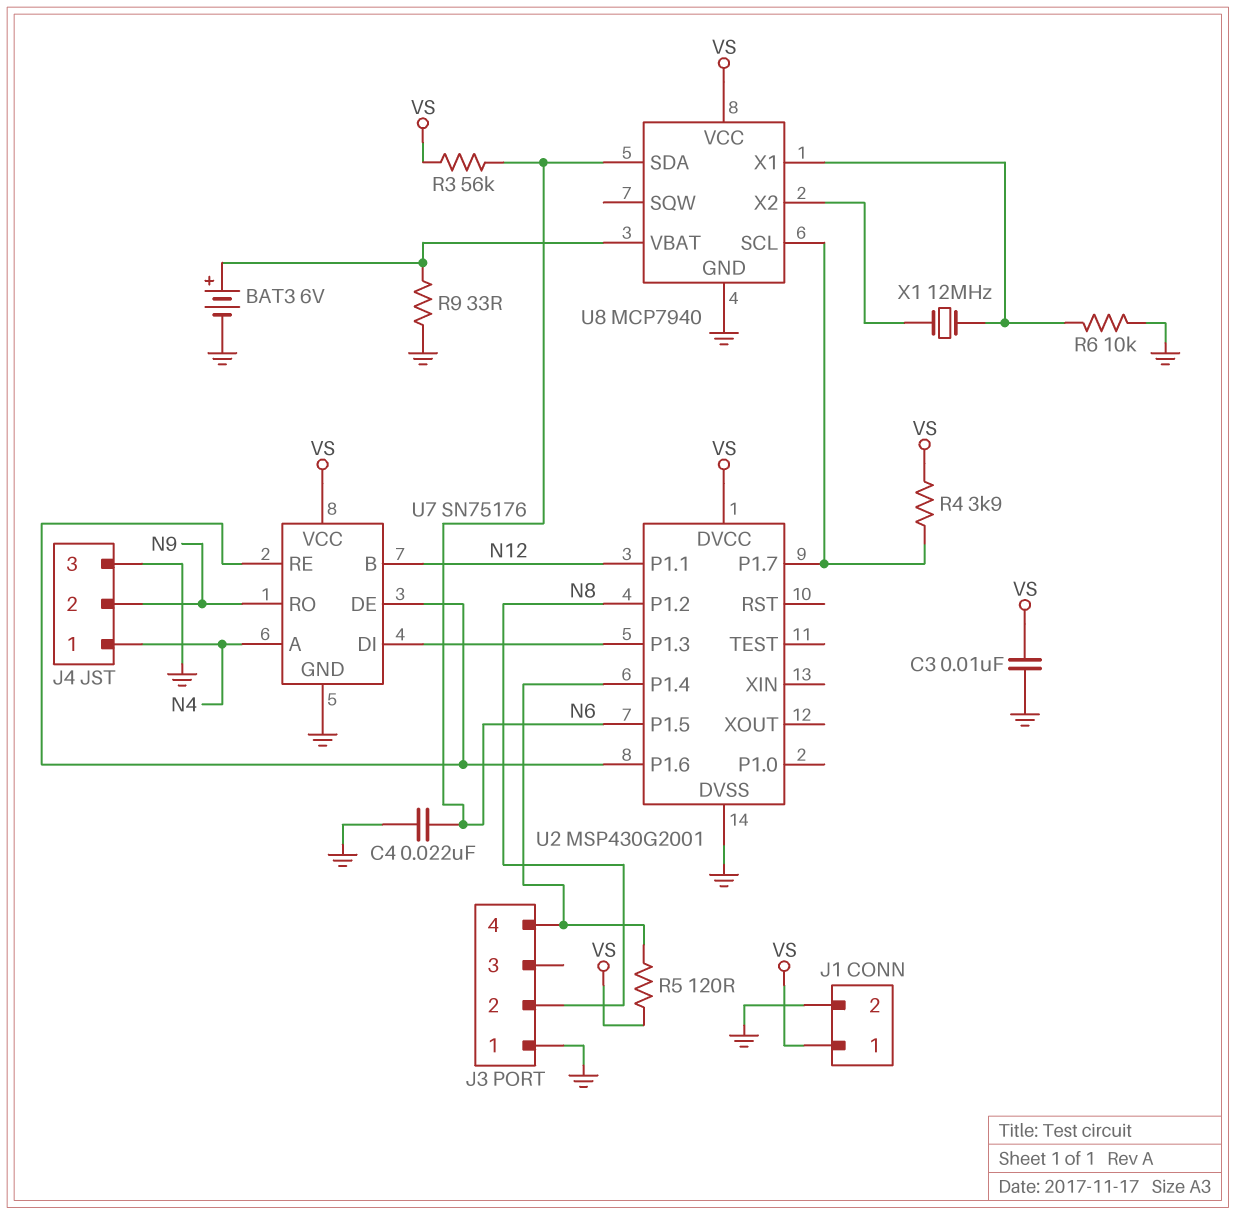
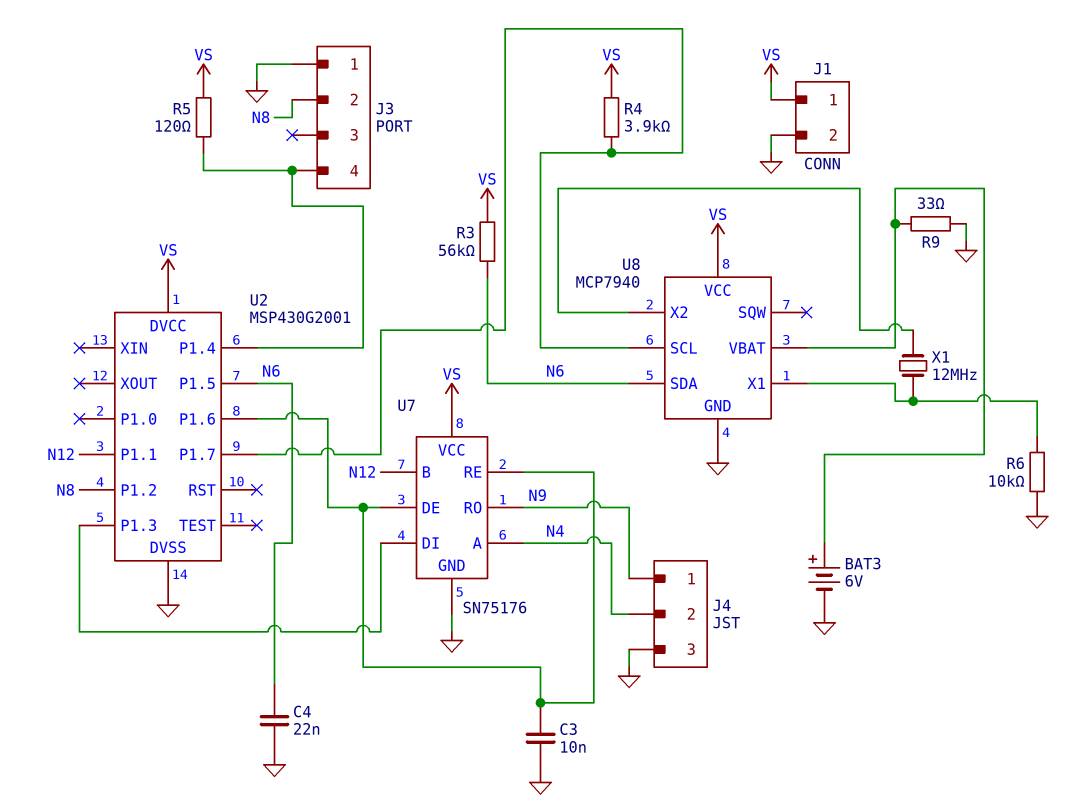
C3: 10nF (GND, VS) -> 10nF (GND, U2/P1.6)
J4 pin 1: N4 -> N9
J4 pin 2: N9 -> N4

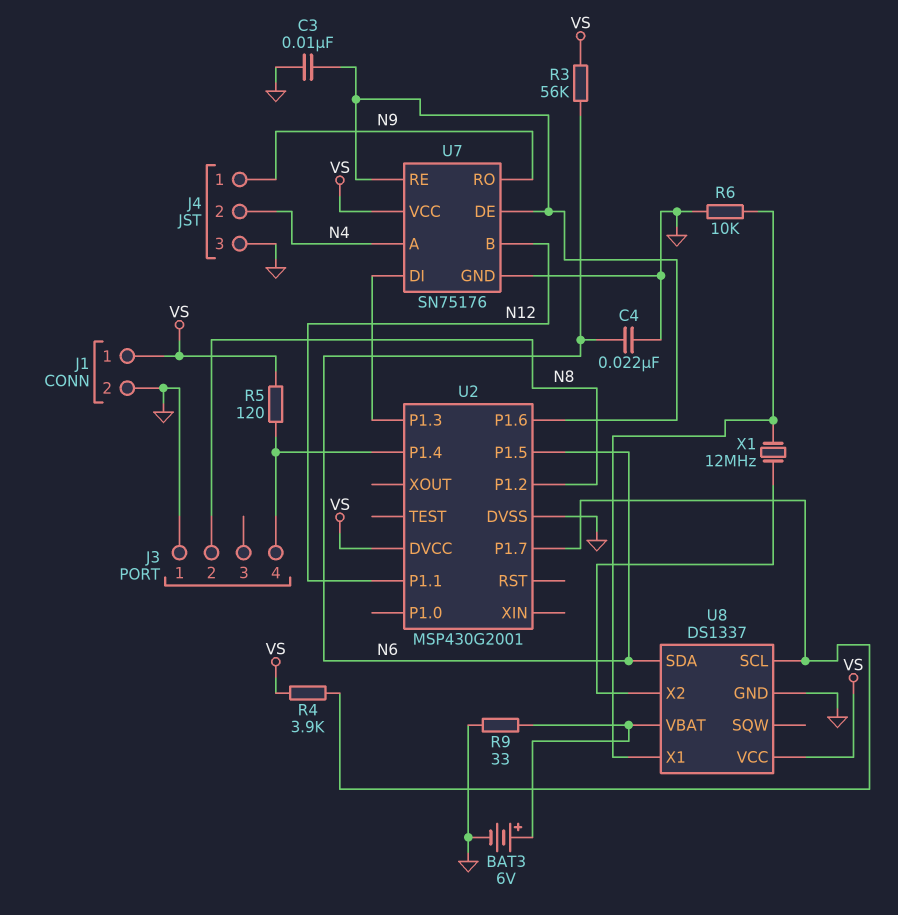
U8: MCP7940 -> DS1337

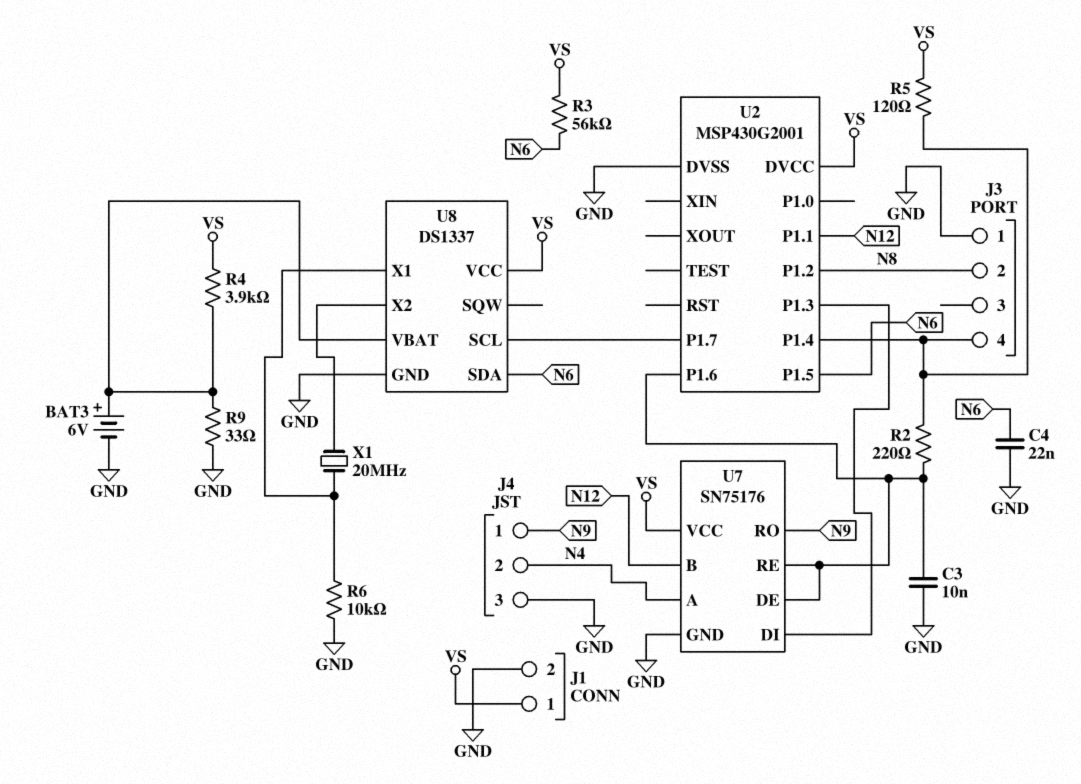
R2: none -> 220 (J3/4, U2/P1.6)
R4: 3.9k (U2/P1.7, VS) -> 3.9k (U8/VBAT, VS)
X1: 12MHz (U8/X1, U8/X2) -> 20MHz (U8/X1, U8/X2)

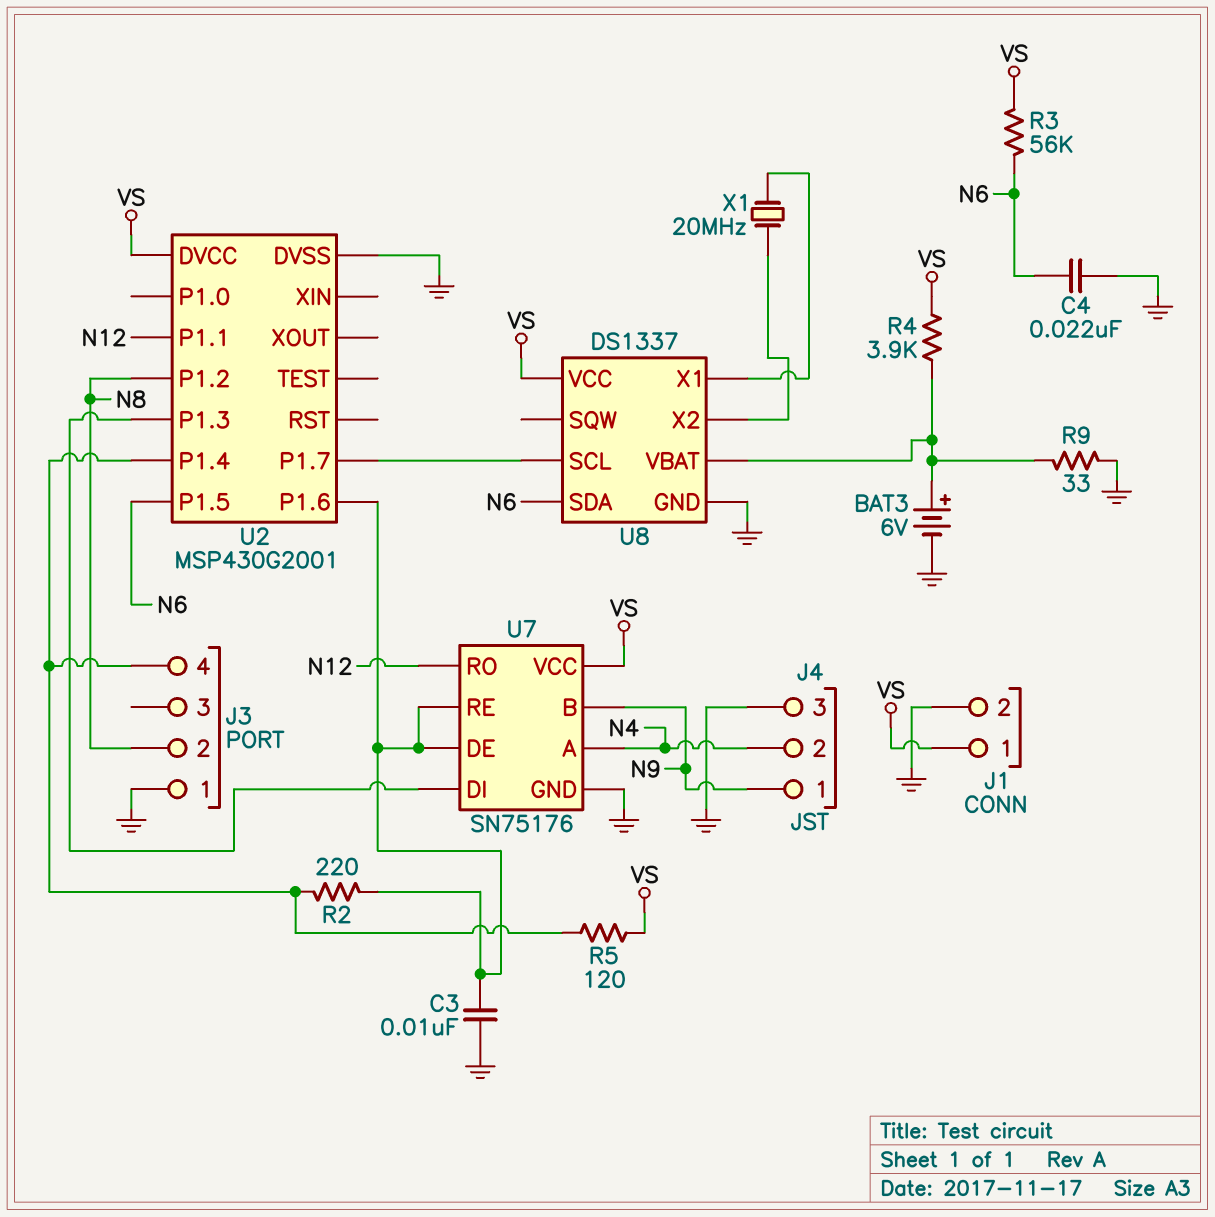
R6: 10k (GND, U8/X1) -> none
U7 pin B: N12 -> N9
U7 pin RO: N9 -> N12

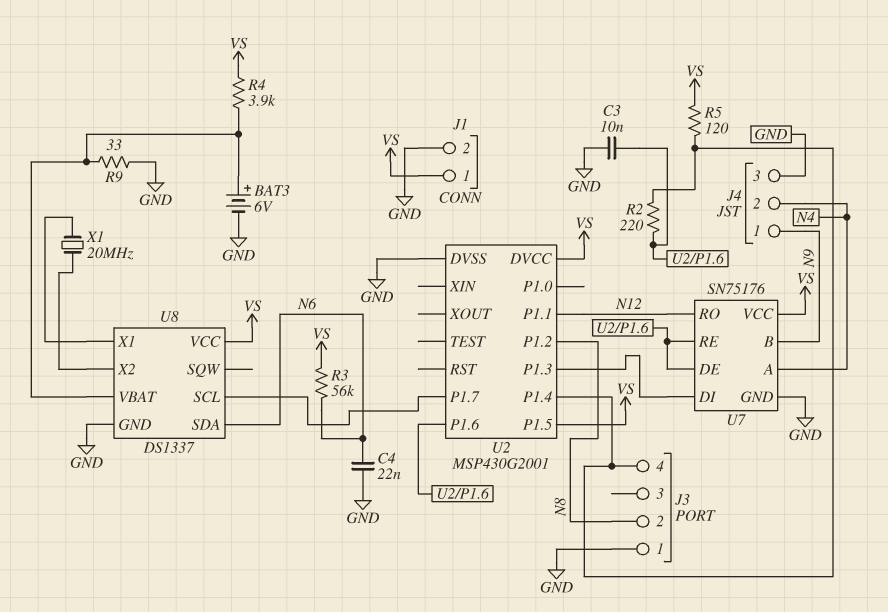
U2 pin P1.5: N6 -> VS

